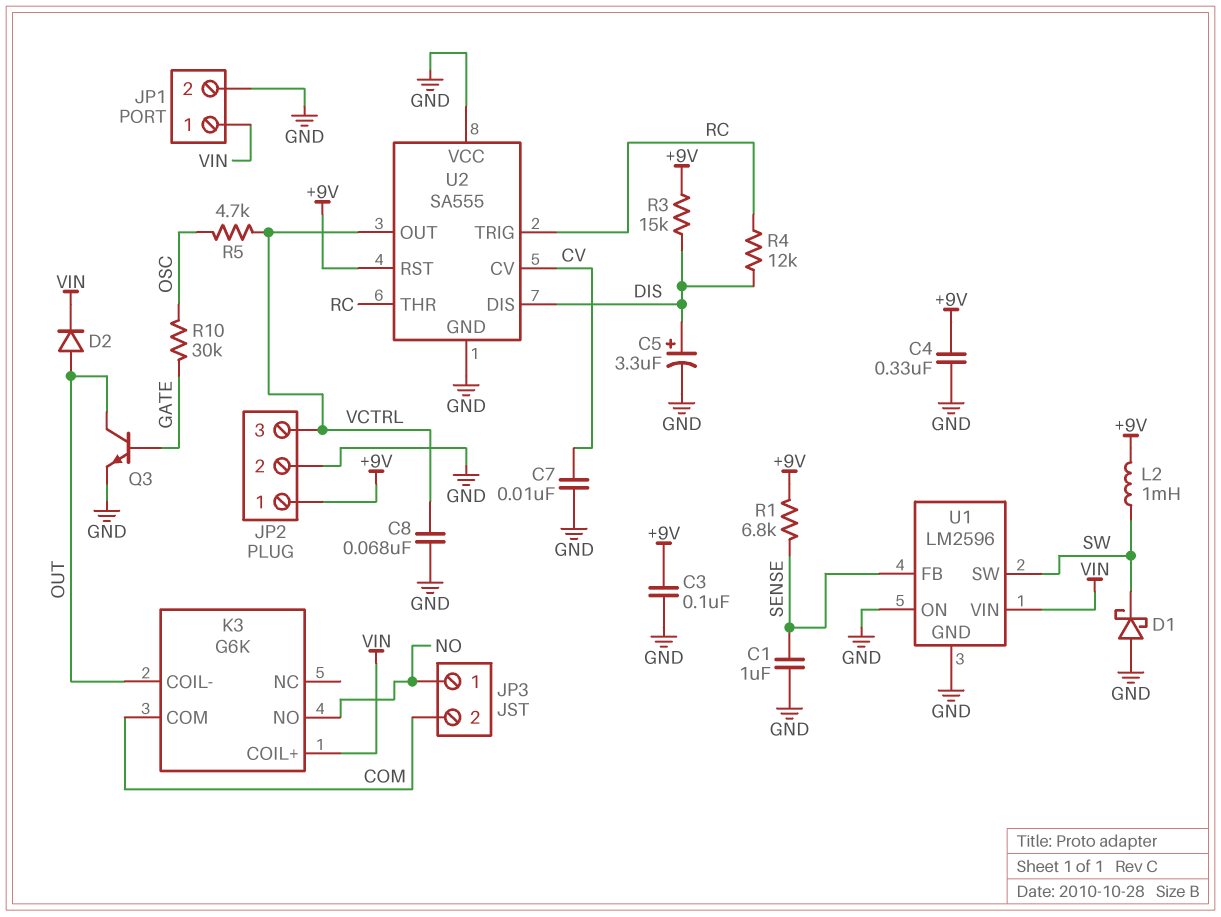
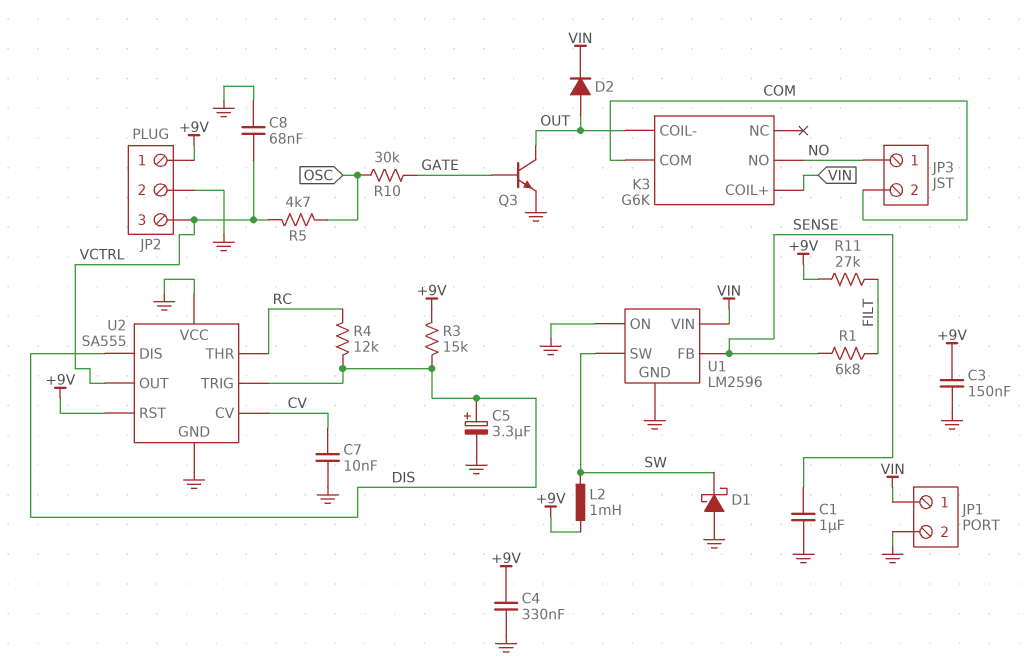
C3: 100nF (+9V, GND) -> 150nF (+9V, GND)
R1: 6.8k (+9V, SENSE) -> 6.8k (FILT, SENSE)
R11: none -> 27k (+9V, FILT)
U2 pin TRIG: RC -> DIS

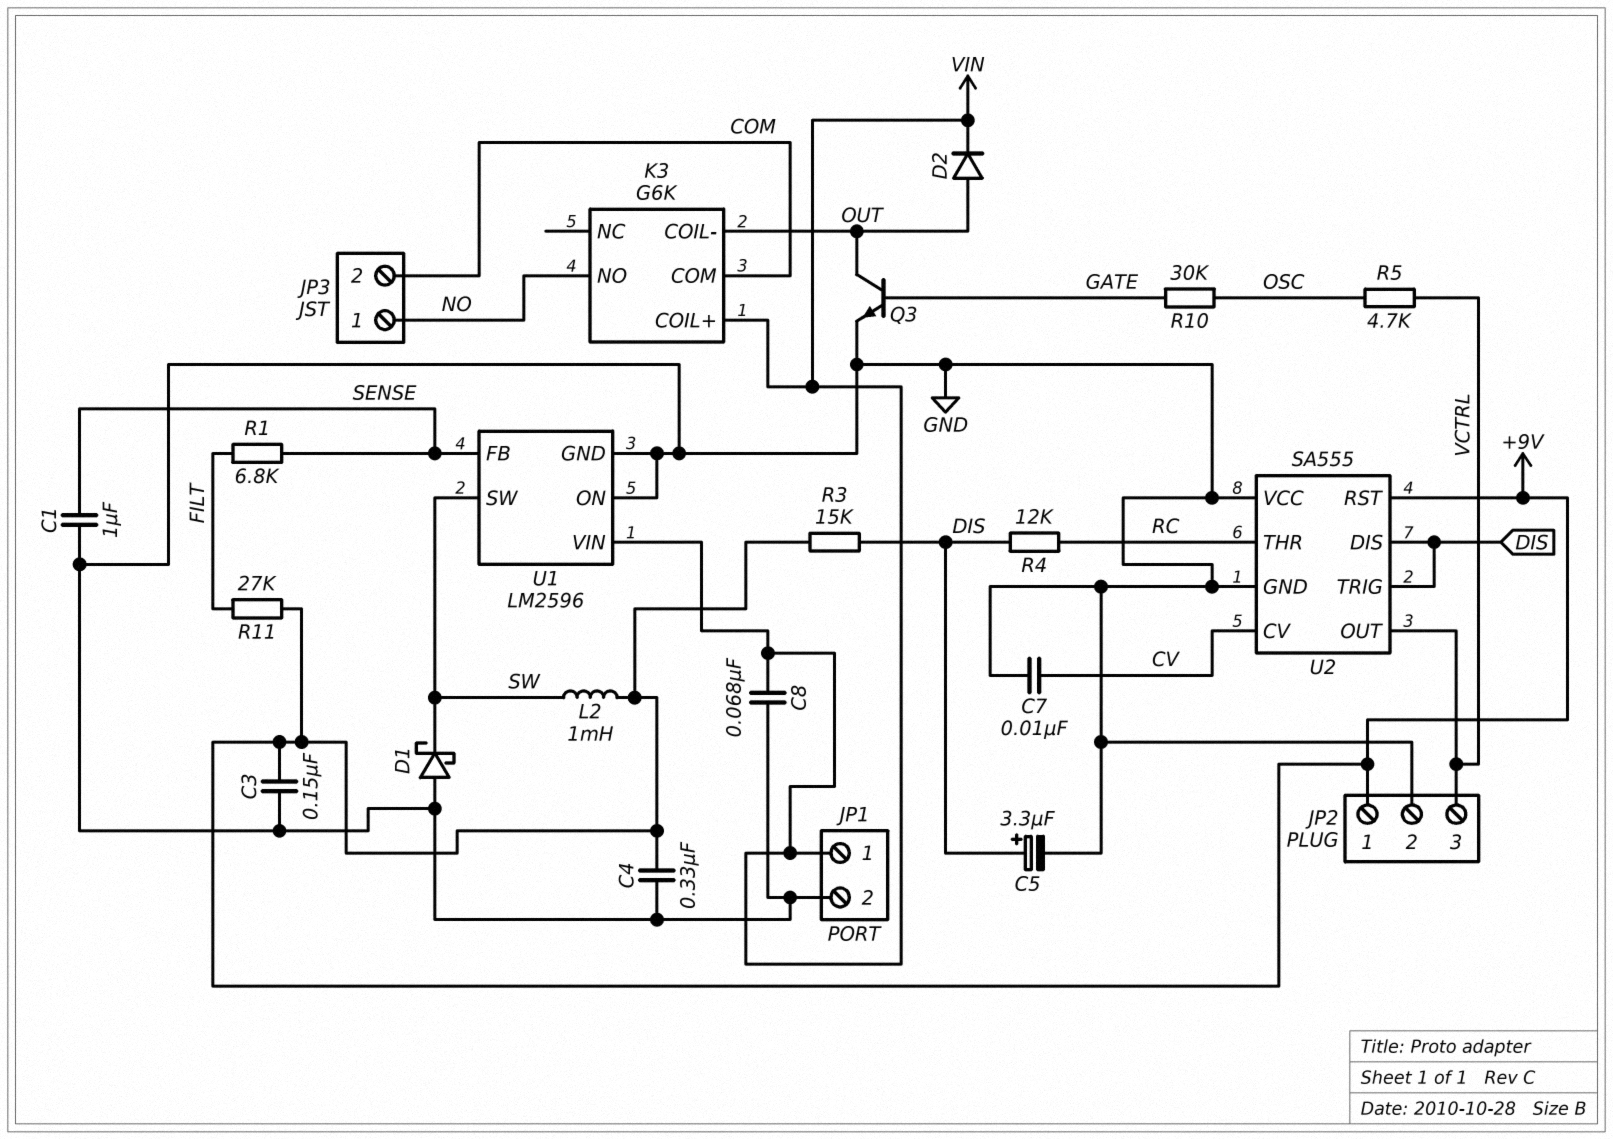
C8: 68nF (GND, VCTRL) -> 68nF (GND, VIN)

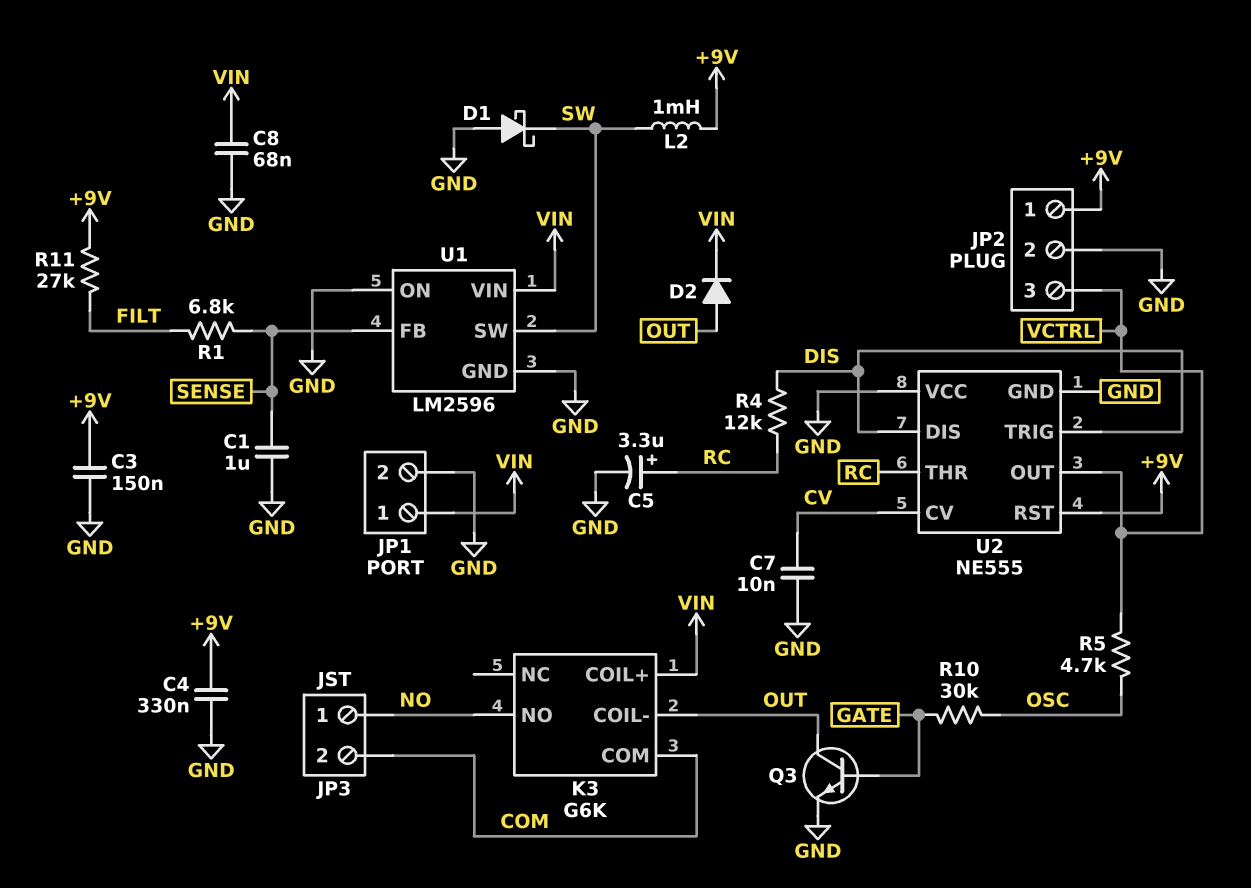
C5: 3.3uF (plus DIS, minus GND) -> 3.3uF (plus RC, minus GND)
R3: 15k (+9V, DIS) -> none
U2: SA555 -> NE555

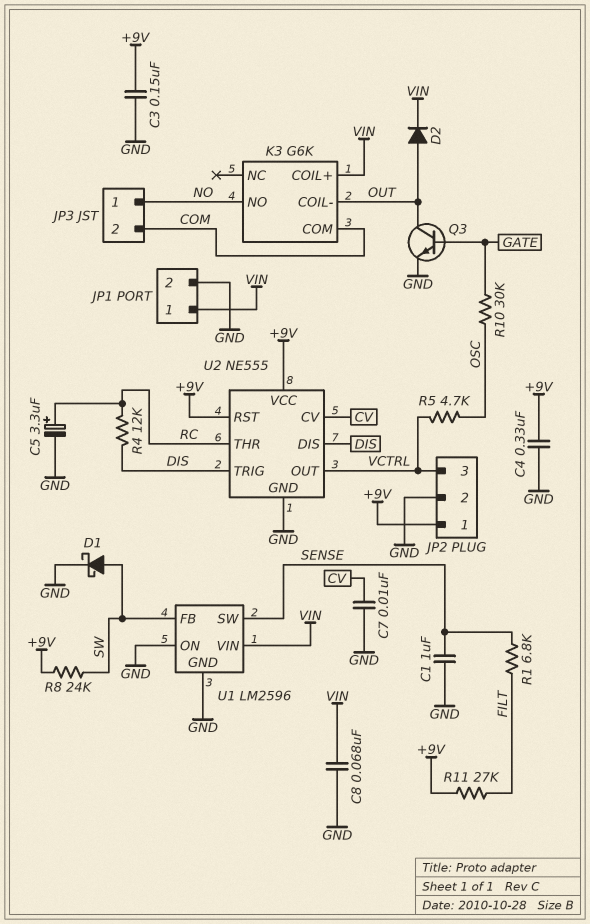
D1: schottky (A GND, K SW) -> schottky (A SW, K GND)
L2: 1mH (+9V, SW) -> none
R8: none -> 24k (+9V, SW)
U1 pin FB: SENSE -> SW
U1 pin SW: SW -> SENSE
U2 pin VCC: GND -> +9V

